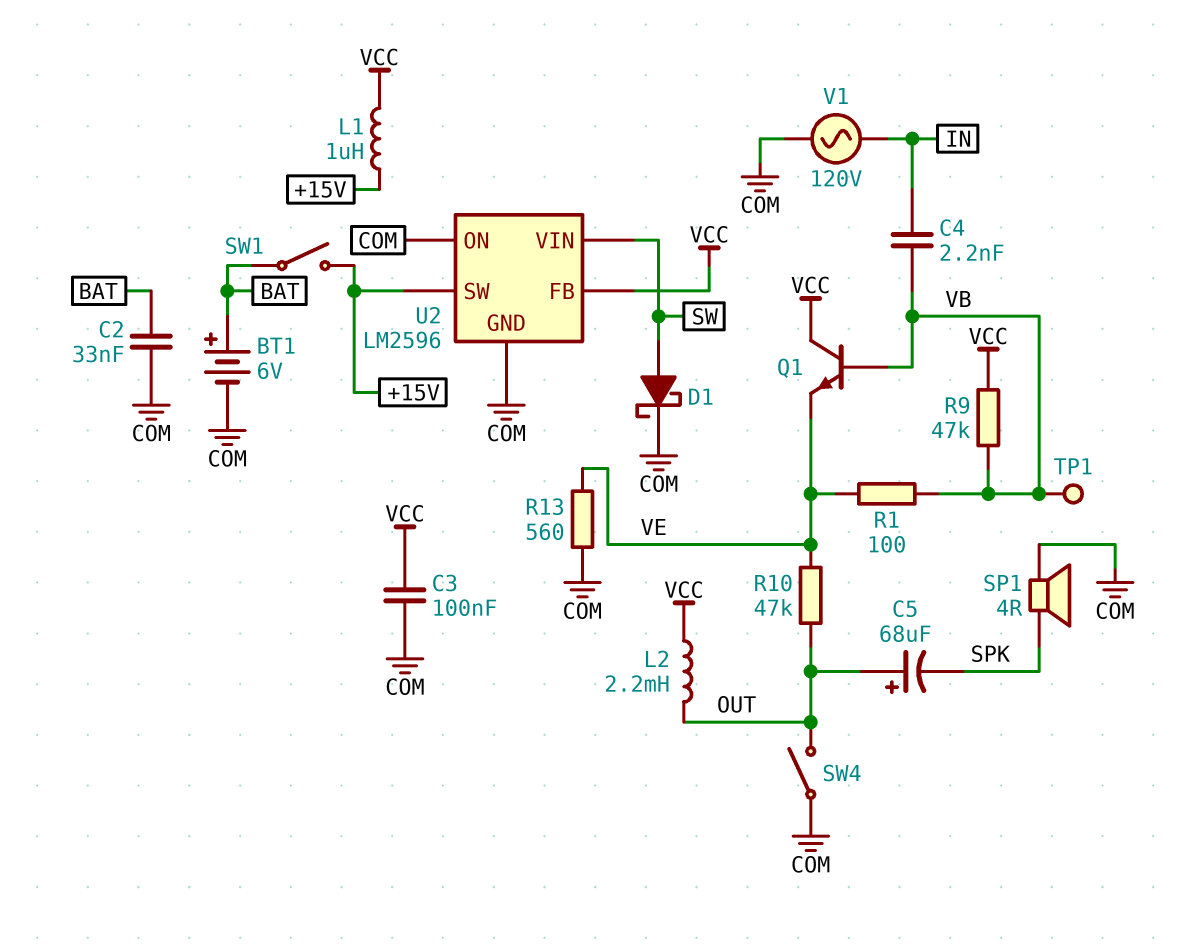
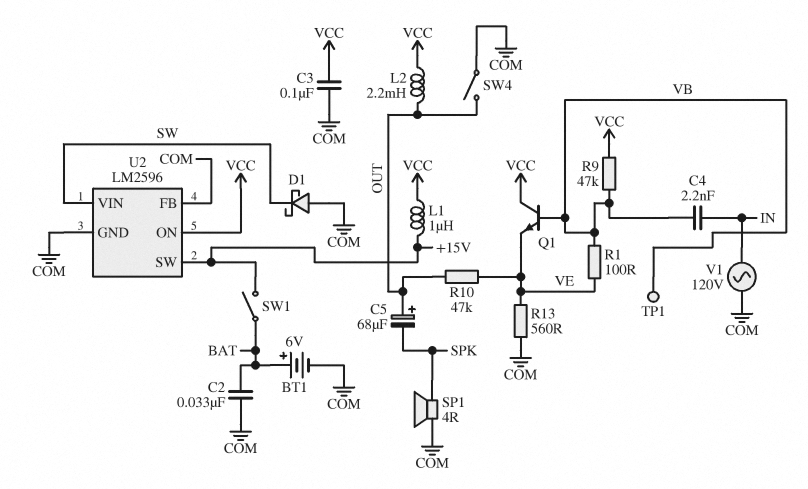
D1: schottky (A SW, K COM) -> schottky (A COM, K SW)
U2 pin FB: VCC -> COM
U2 pin ON: COM -> VCC

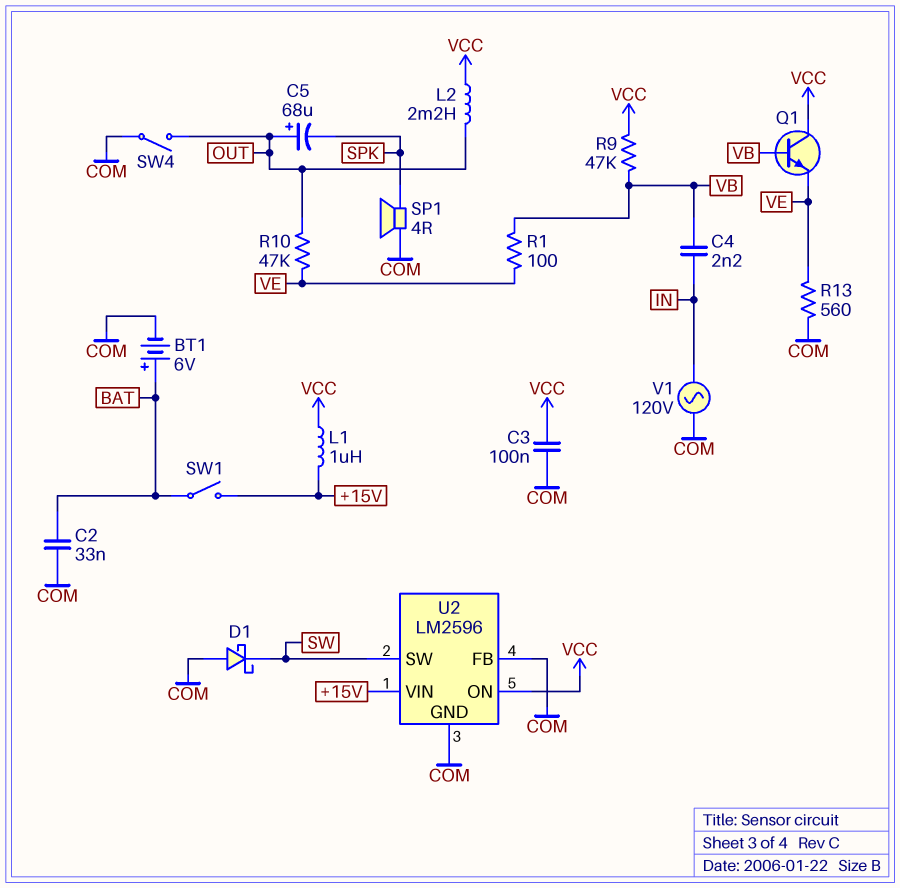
TP1: test point (VB) -> none
U2 pin SW: +15V -> SW
U2 pin VIN: SW -> +15V

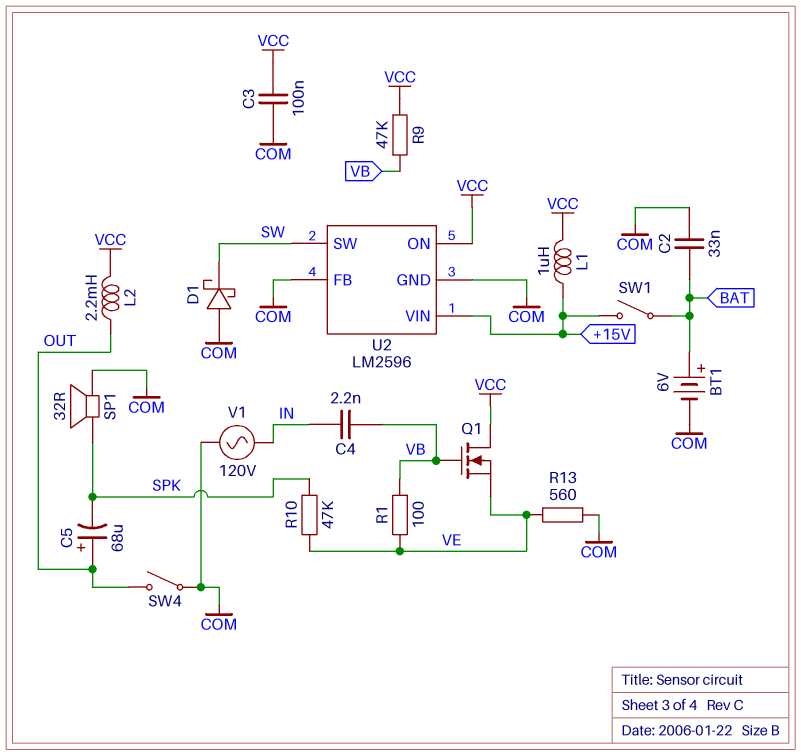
Q1: NPN (B VB, C VCC, E VE) -> NMOS (G VB, D VCC, S VE)
R10: 47k (OUT, VE) -> 47k (SPK, VE)
SP1: speaker 4R (COM, SPK) -> speaker 32R (COM, SPK)

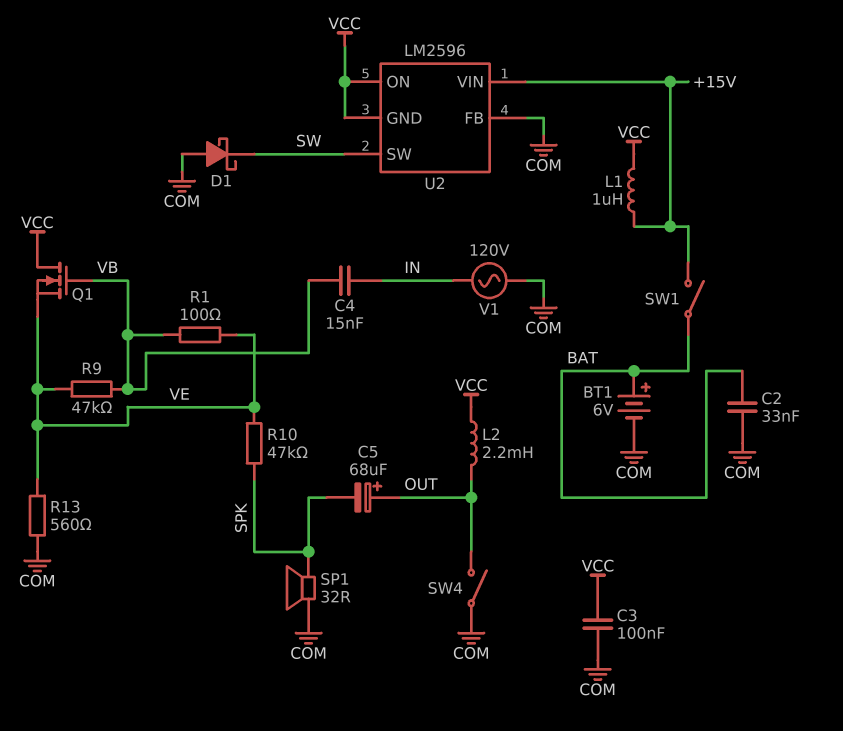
C4: 2.2nF (IN, VB) -> 15nF (IN, VB)
R9: 47k (VB, VCC) -> 47k (VB, VE)
U2 pin GND: COM -> VCC

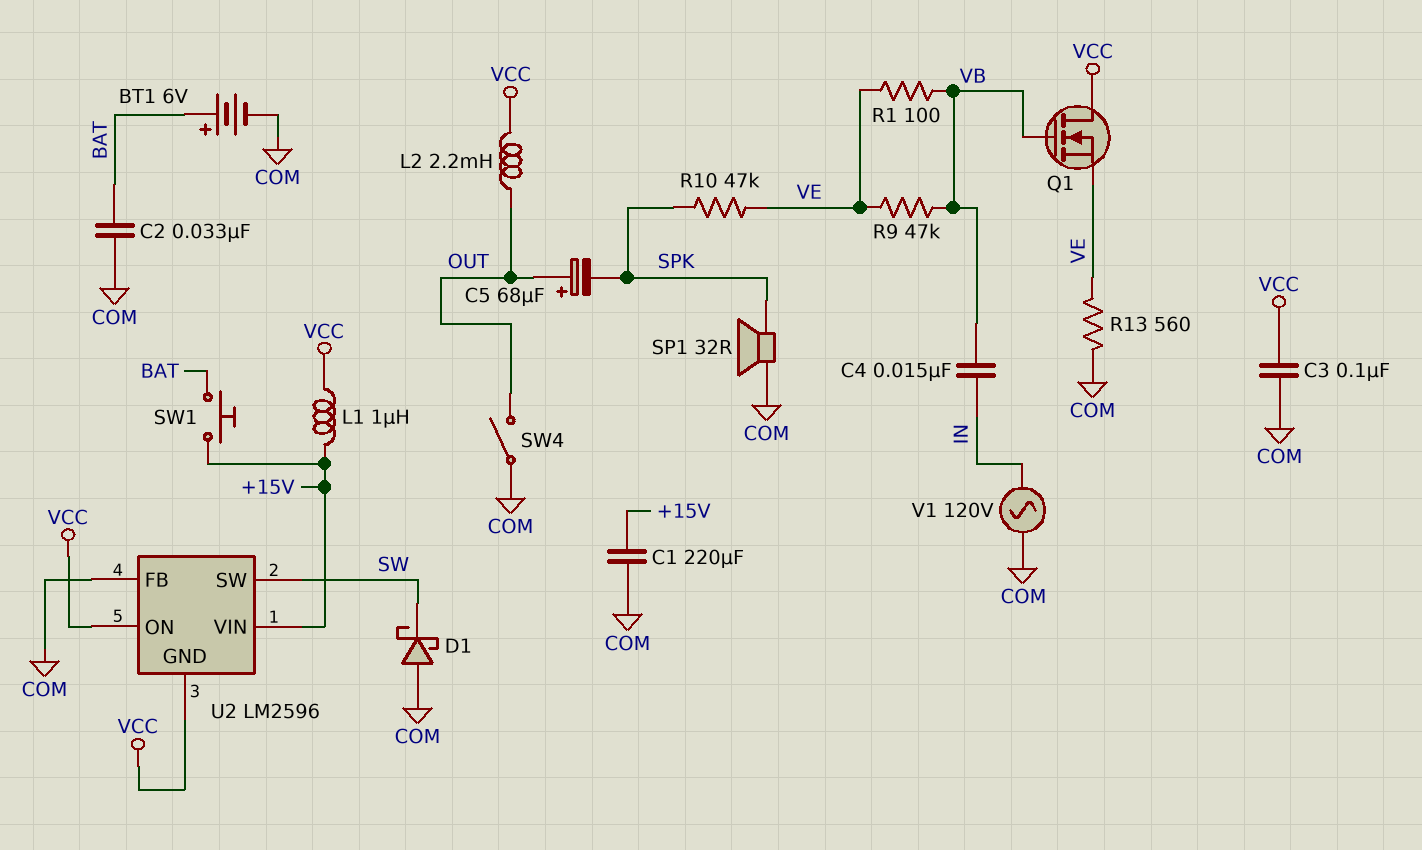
C1: none -> 220uF (+15V, COM)
SW1: switch (+15V, BAT) -> button (+15V, BAT)

